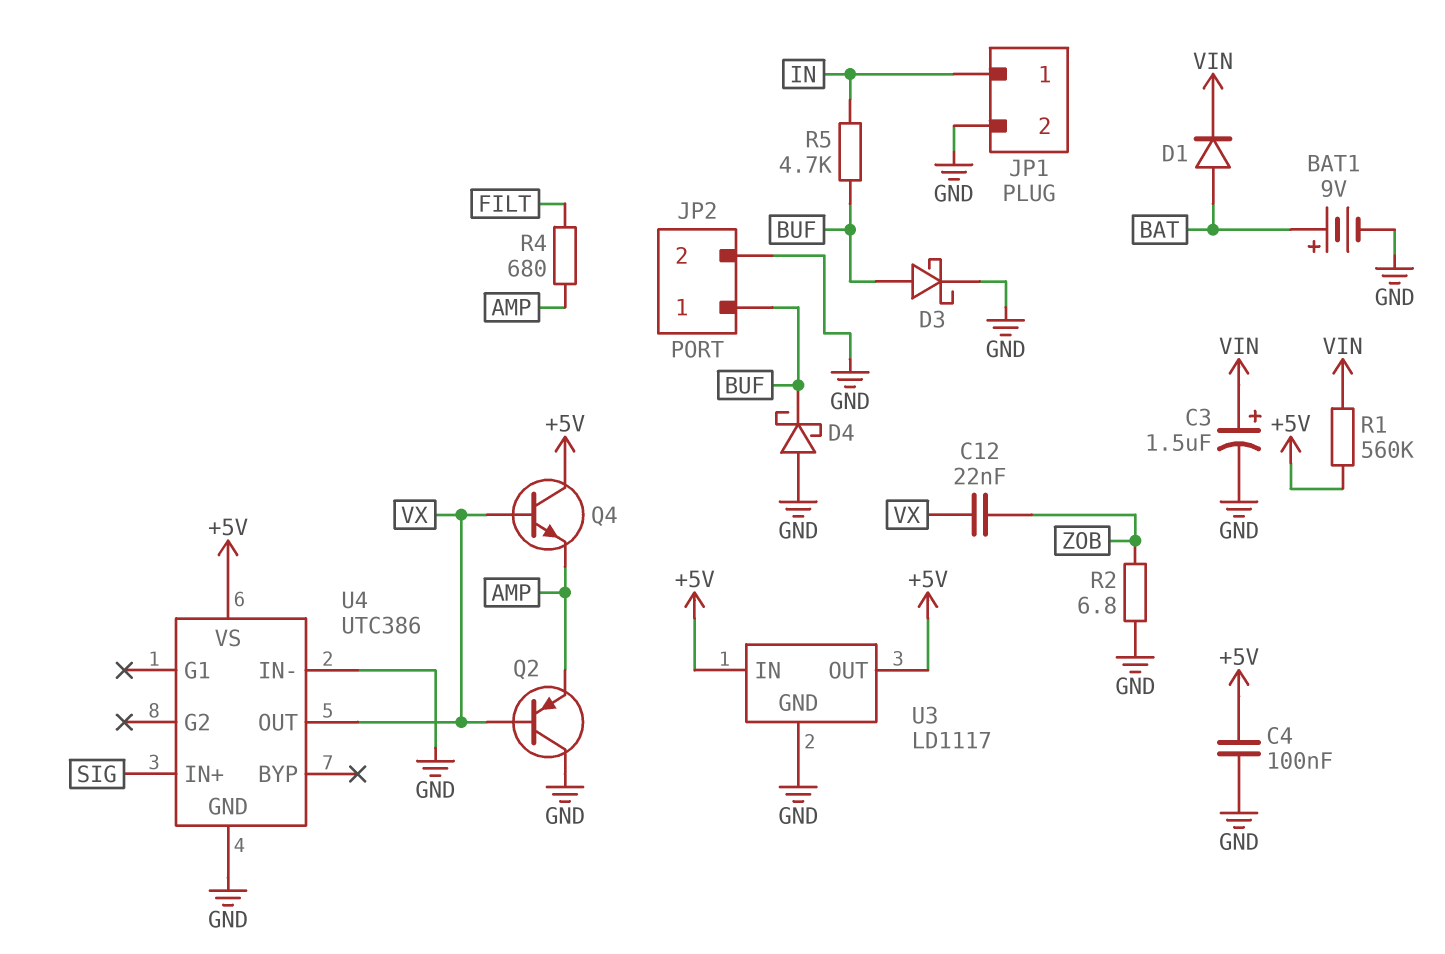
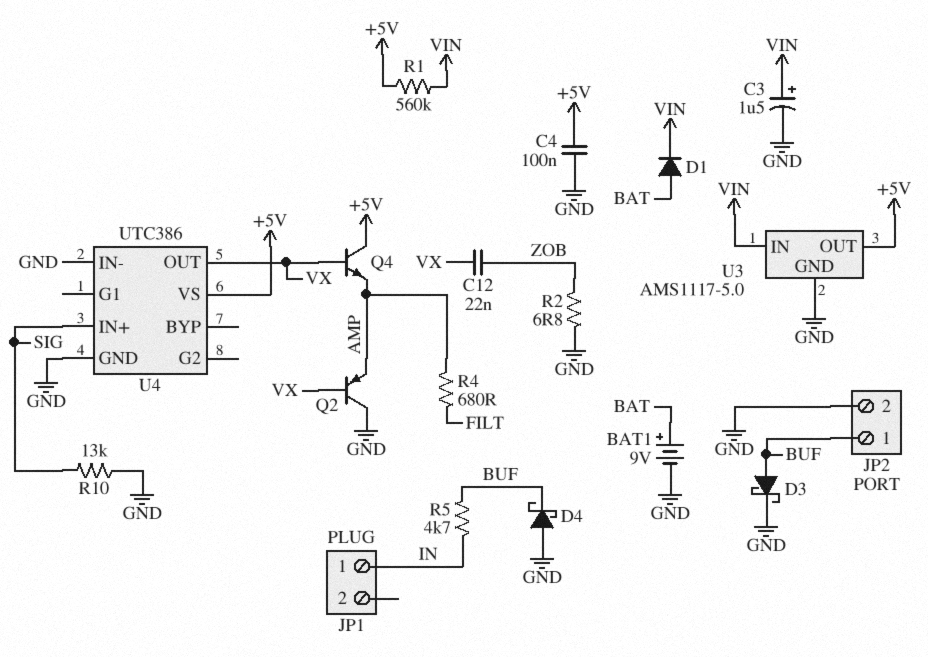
JP1 pin 2: GND -> none
R10: none -> 13k (GND, SIG)
U3: LD1117 -> AMS1117-5.0
U3 pin IN: +5V -> VIN

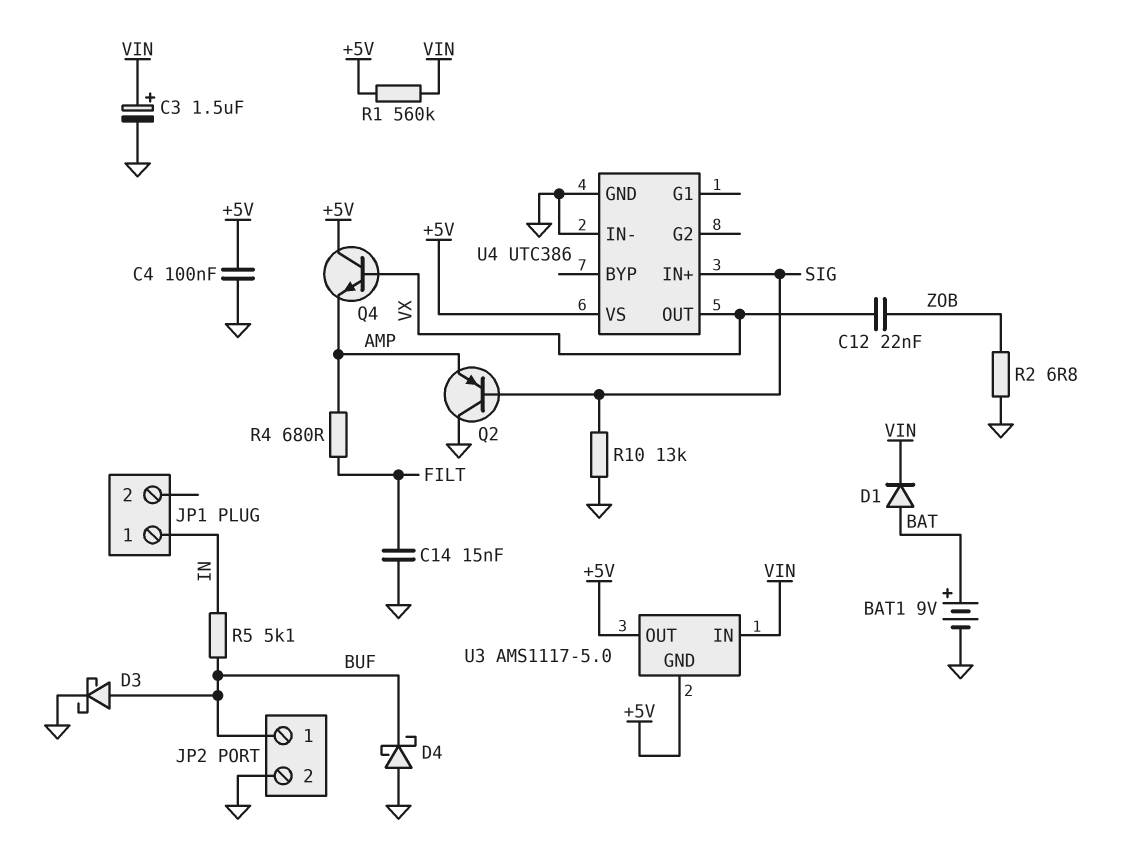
C14: none -> 15nF (FILT, GND)
Q2: PNP (B VX, C GND, E AMP) -> PNP (B SIG, C GND, E AMP)
R5: 4.7k (BUF, IN) -> 5.1k (BUF, IN)
U3 pin GND: GND -> +5V

